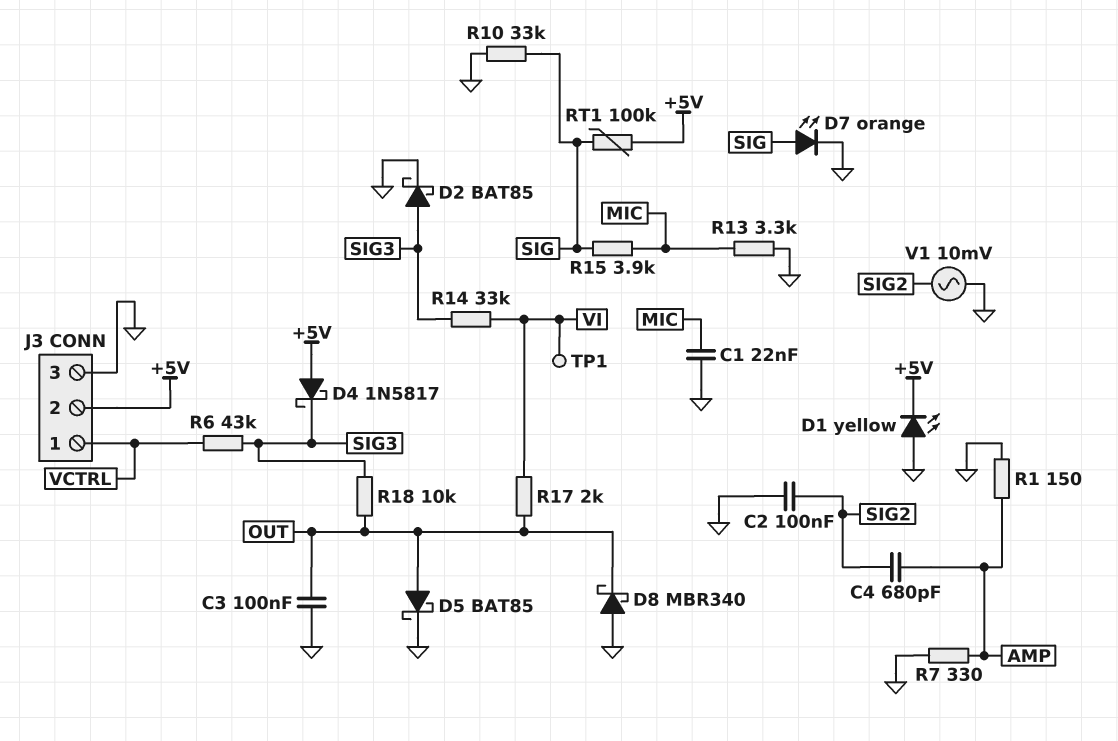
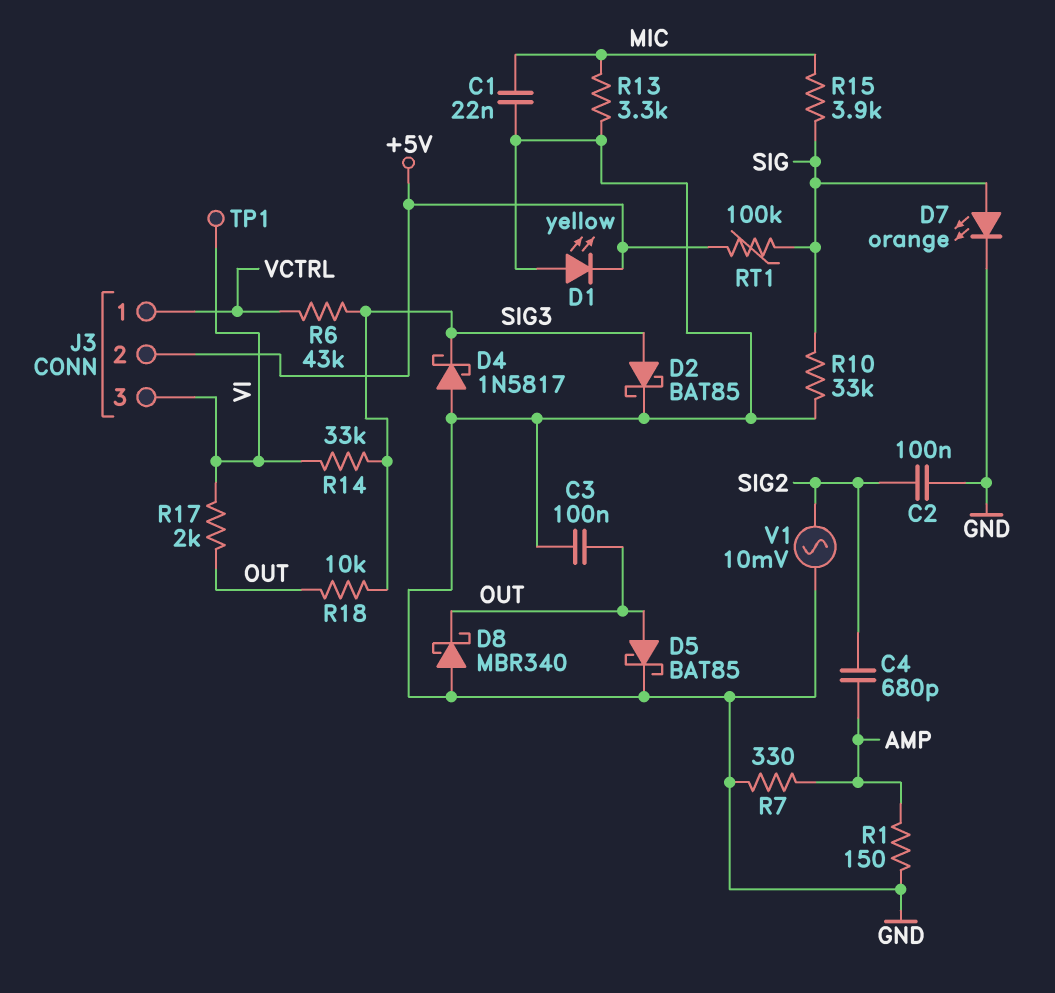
D4: schottky 1N5817 (A +5V, K SIG3) -> schottky 1N5817 (A GND, K SIG3)
J3 pin 3: GND -> VI

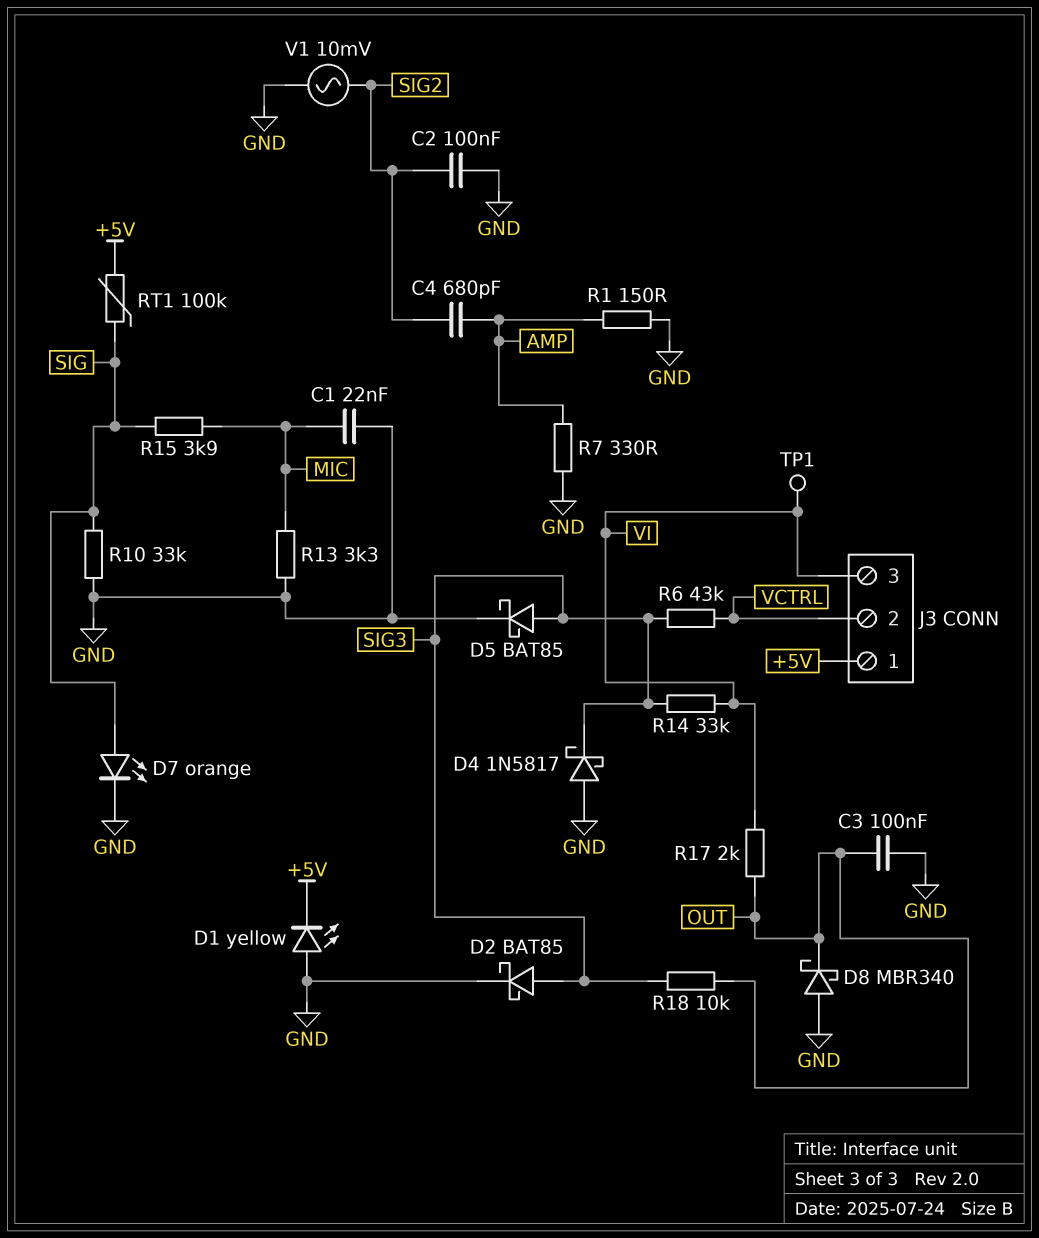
D5: schottky BAT85 (A OUT, K GND) -> schottky BAT85 (A SIG3, K GND)
J3 pin 1: VCTRL -> +5V
J3 pin 2: +5V -> VCTRL

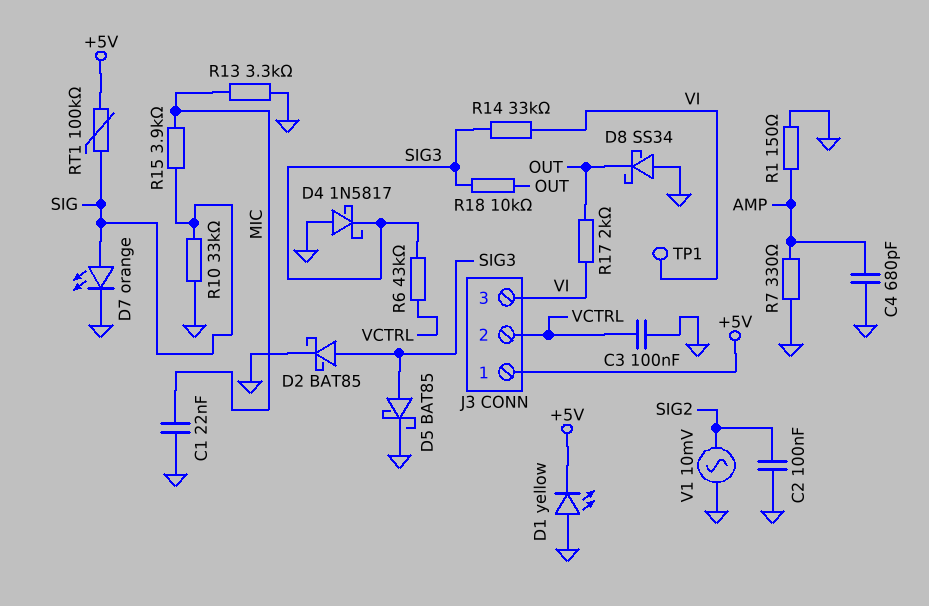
C3: 100nF (GND, OUT) -> 100nF (GND, VCTRL)
C4: 680pF (AMP, SIG2) -> 680pF (AMP, GND)
D8: schottky MBR340 (A GND, K OUT) -> schottky SS34 (A GND, K OUT)

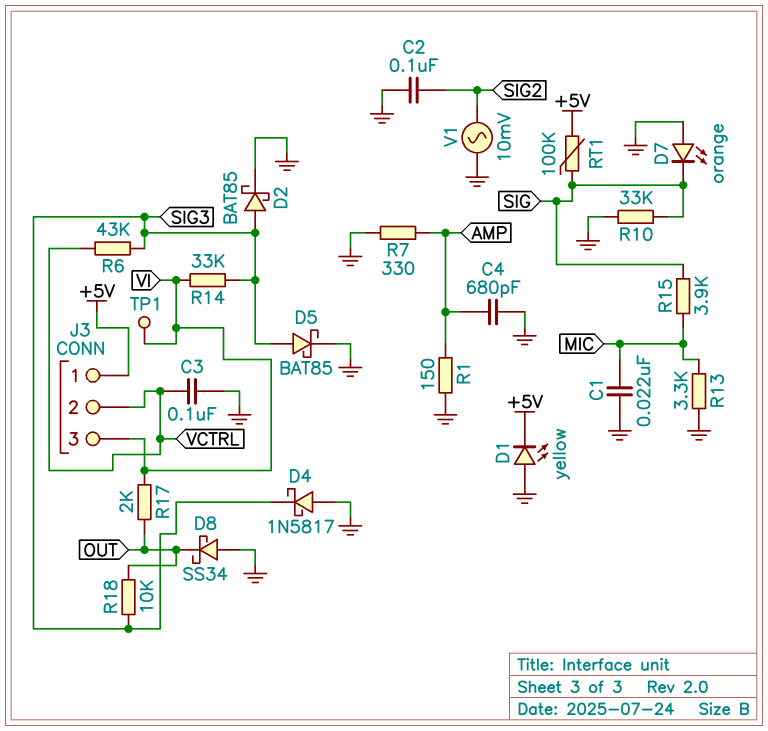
D7: LED orange (A SIG, K GND) -> LED orange (A GND, K SIG)

